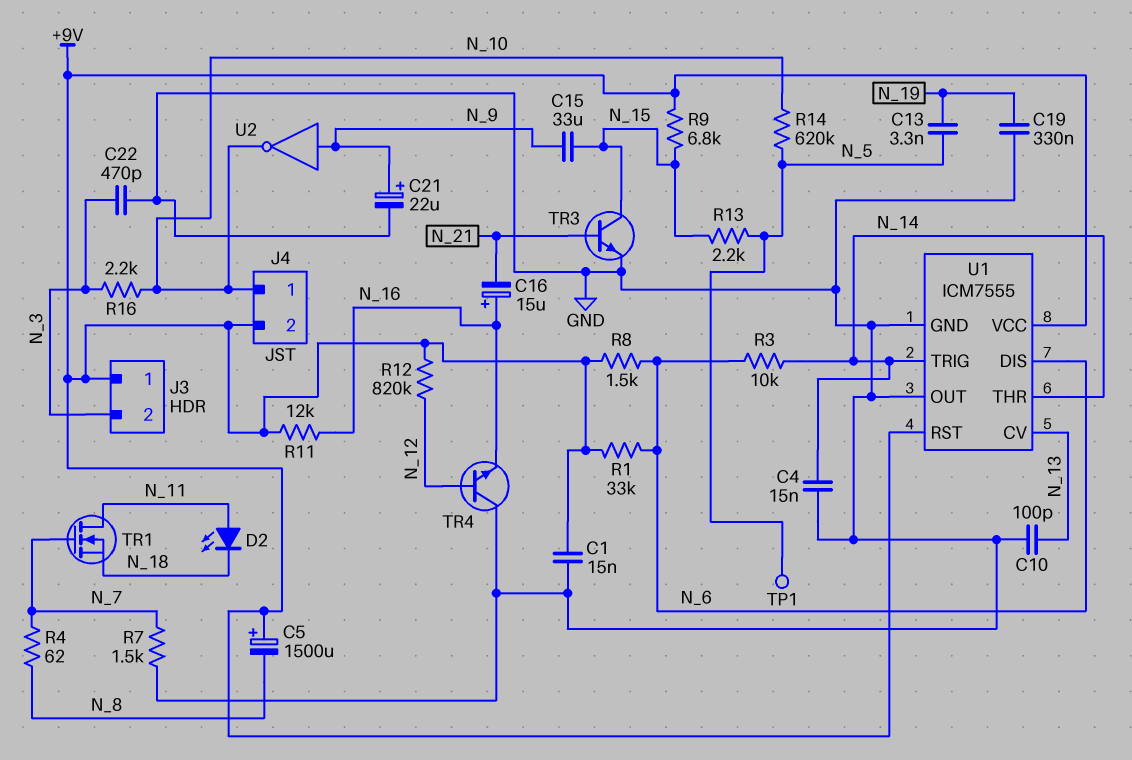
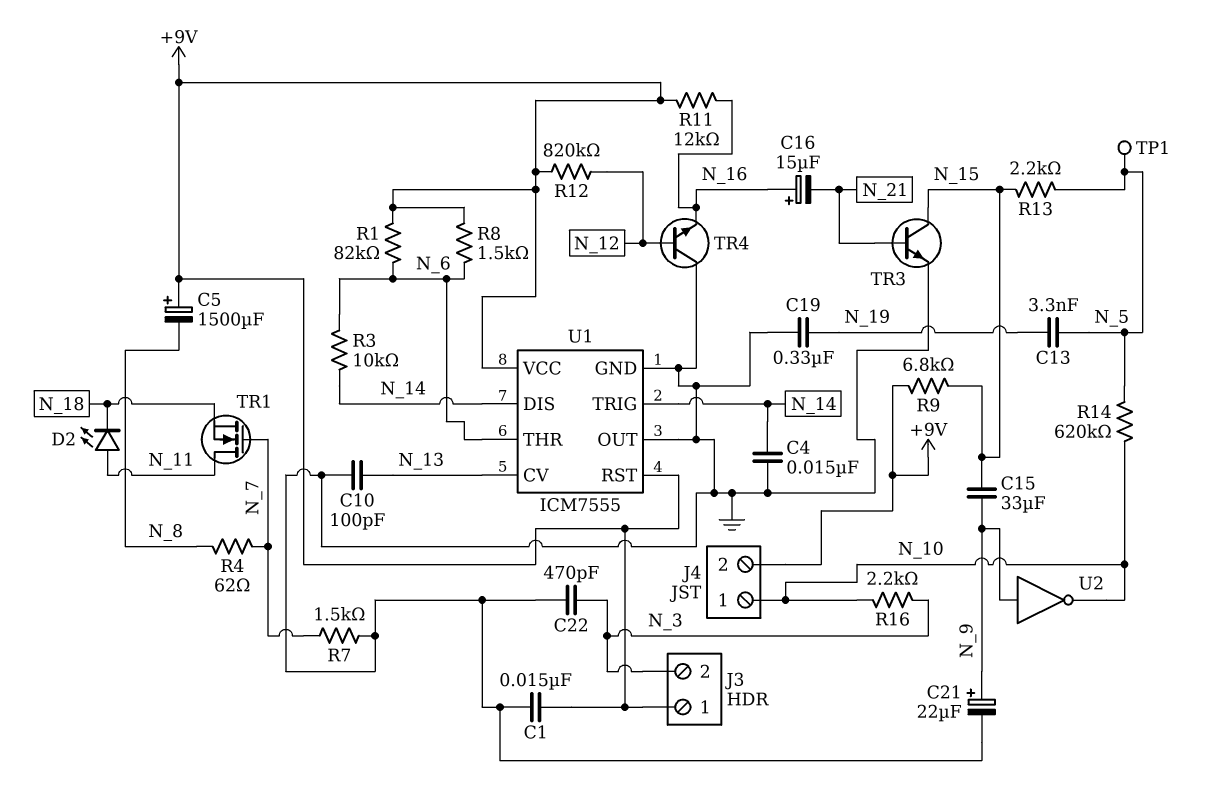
R1: 33k (+9V, N_6) -> 82k (+9V, N_6)
U1 pin DIS: N_6 -> N_14
U1 pin THR: N_14 -> N_6

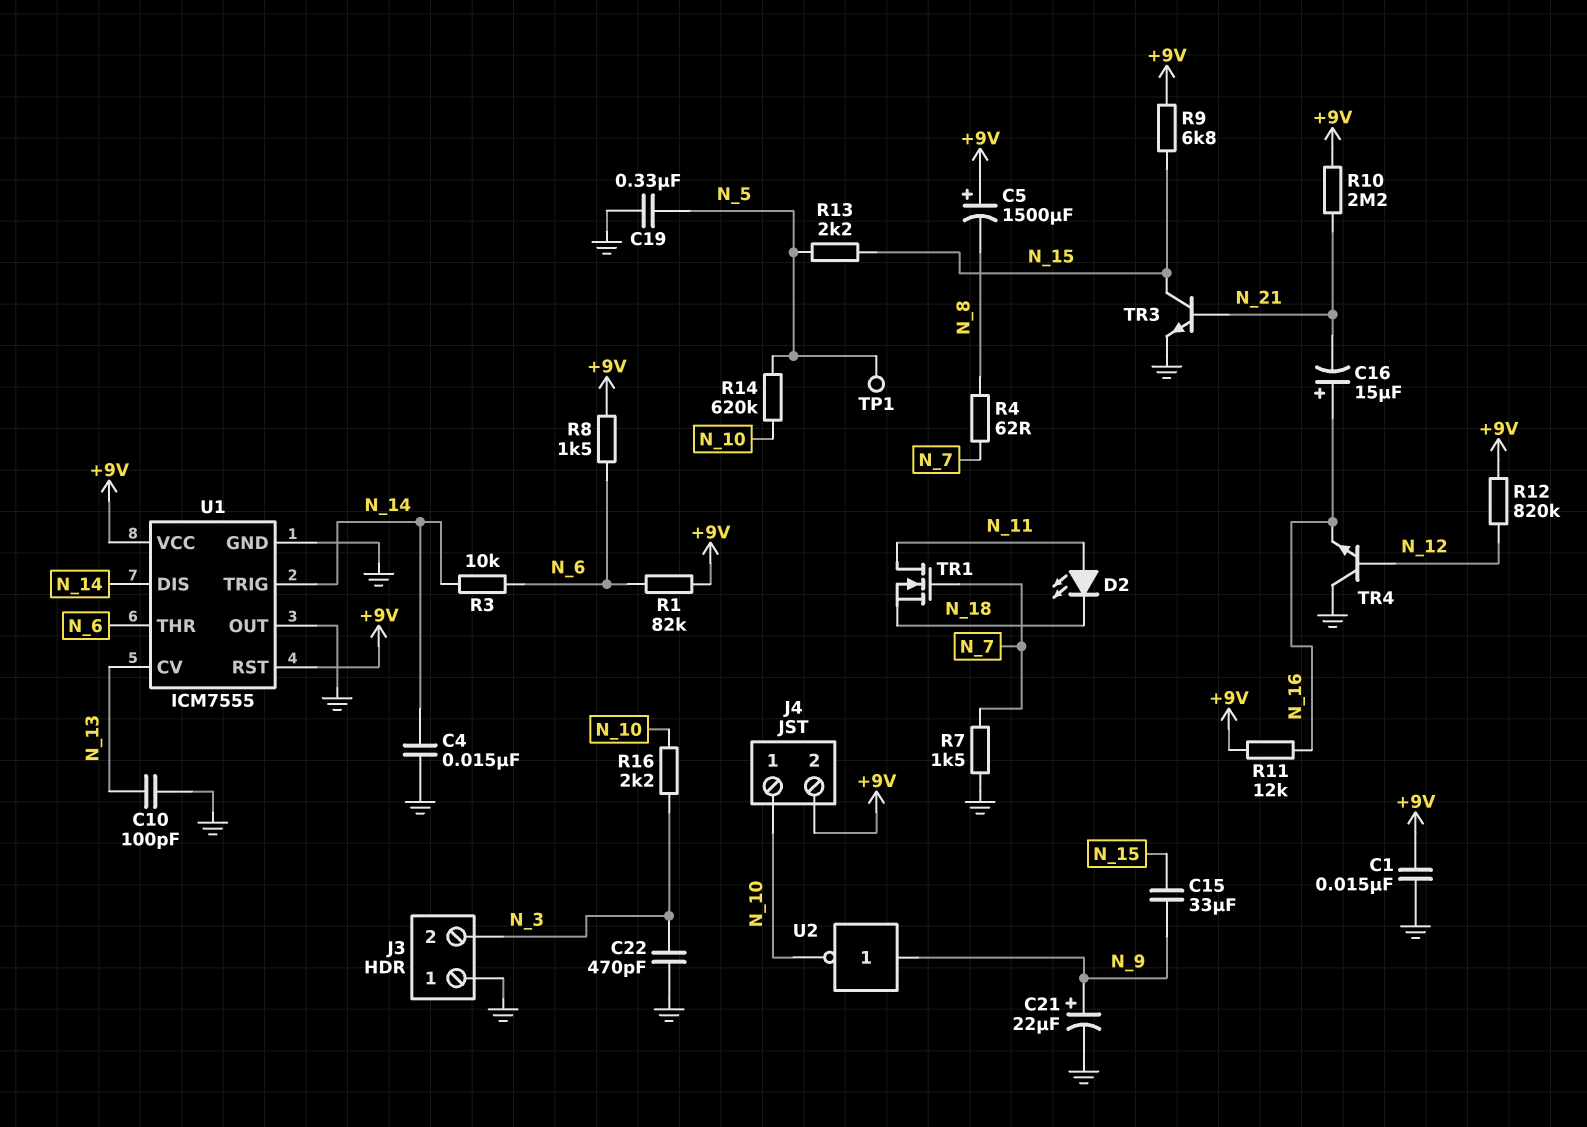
C13: 3.3nF (N_5, N_19) -> none
C19: 330nF (GND, N_19) -> 330nF (GND, N_5)
J3 pin 1: +9V -> GND
R10: none -> 2.2M (+9V, N_21)

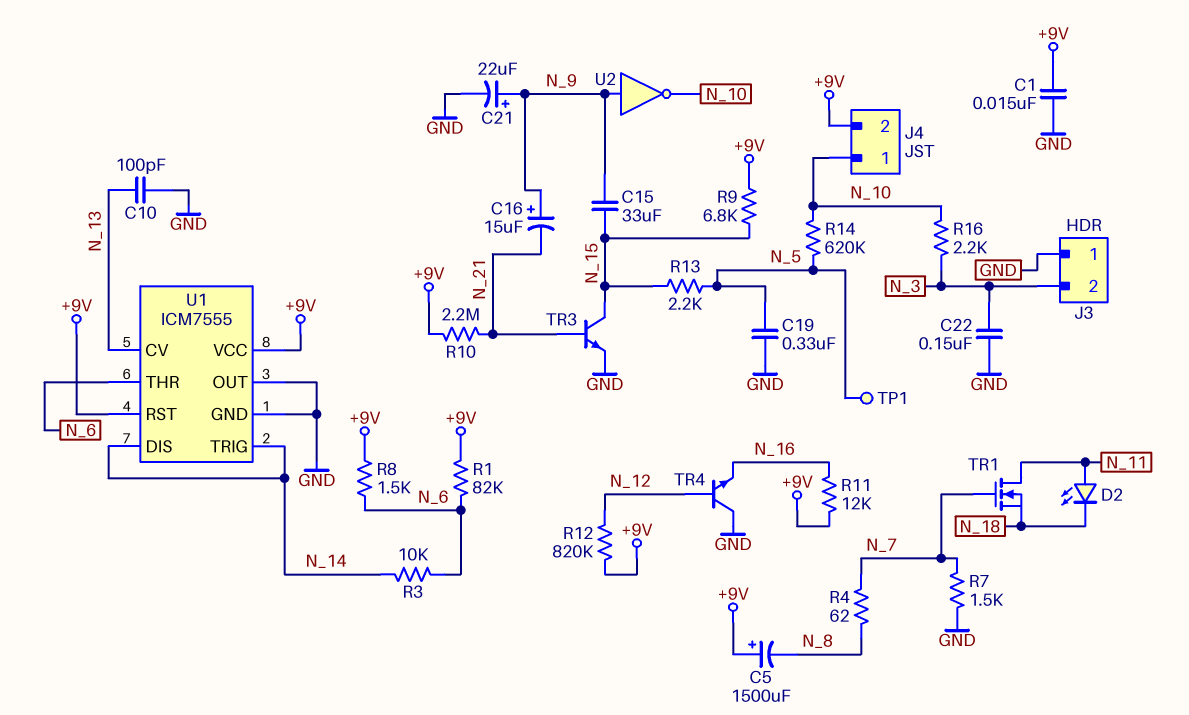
C4: 15nF (GND, N_14) -> none
C16: 15uF (plus N_16, minus N_21) -> 15uF (plus N_9, minus N_21)
C22: 470pF (GND, N_3) -> 150nF (GND, N_3)

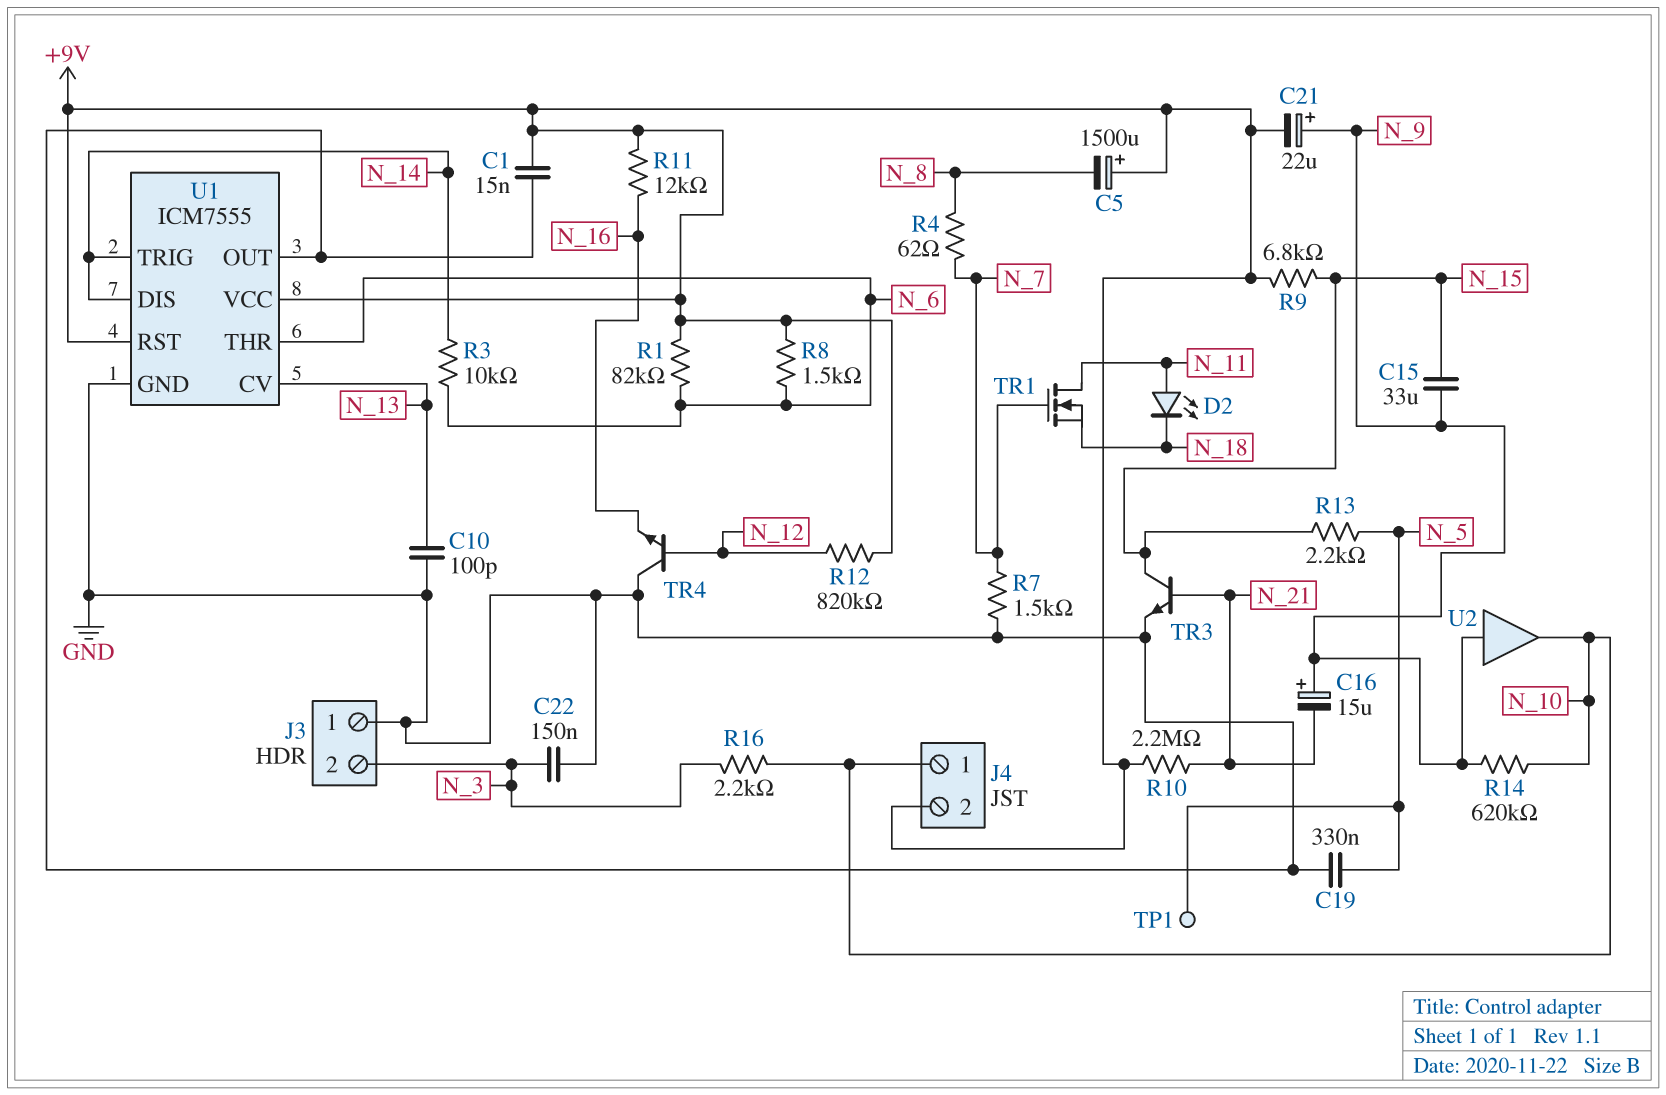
C21: 22uF (plus N_9, minus GND) -> 22uF (plus N_9, minus +9V)
R14: 620k (N_5, N_10) -> 620k (N_9, N_10)
U2: NOT (in N_9, out N_10) -> buffer (in N_9, out N_10)

